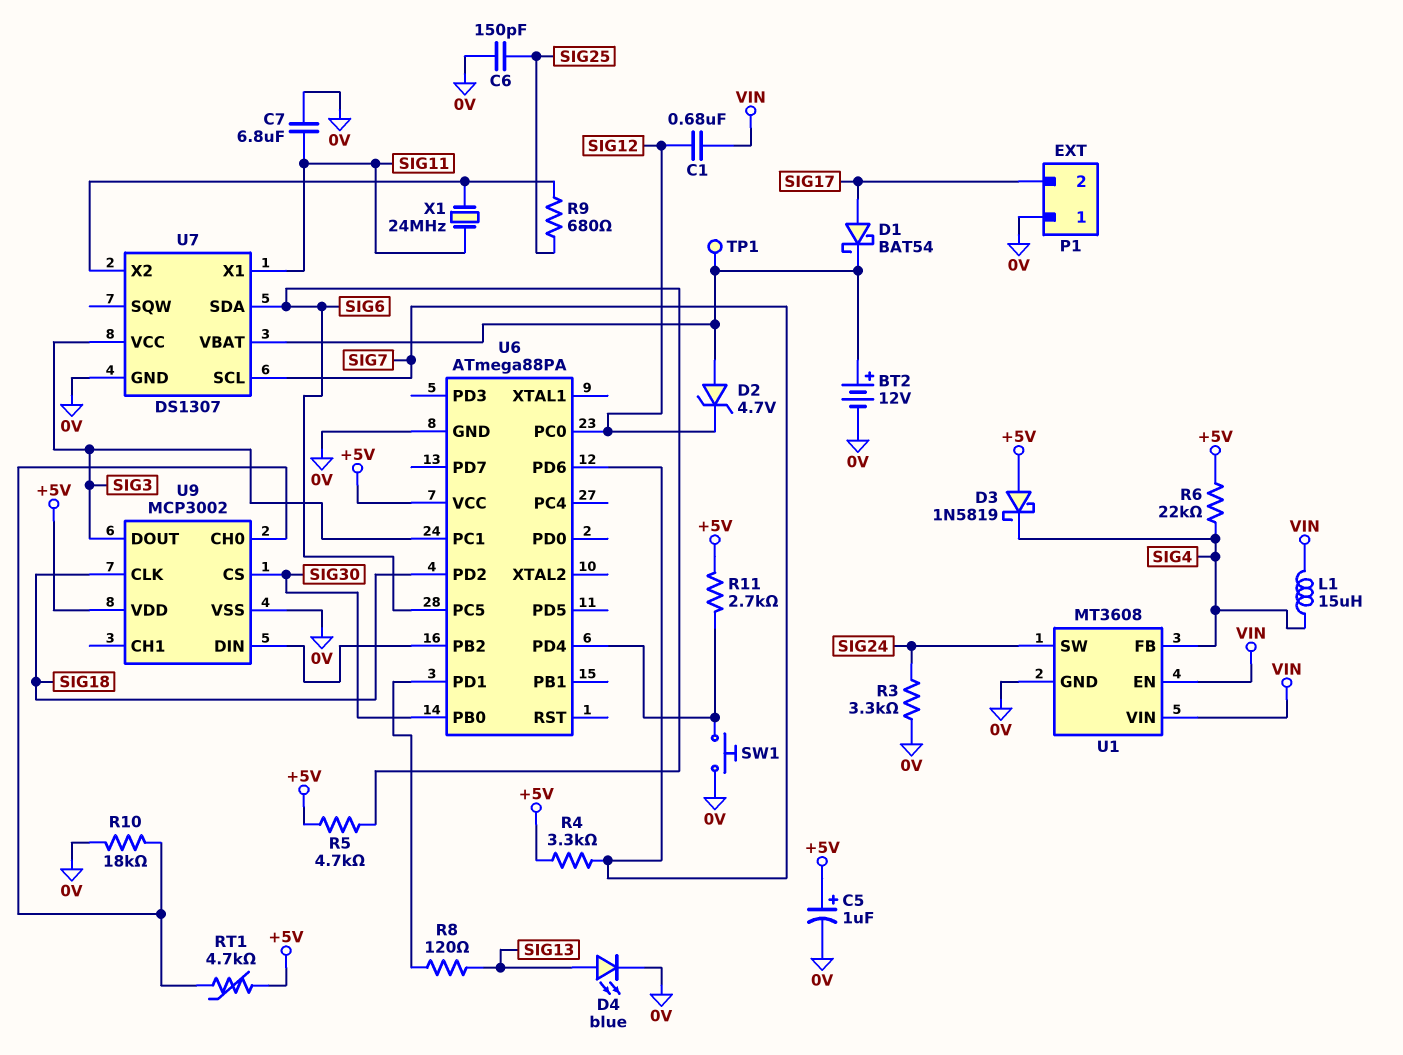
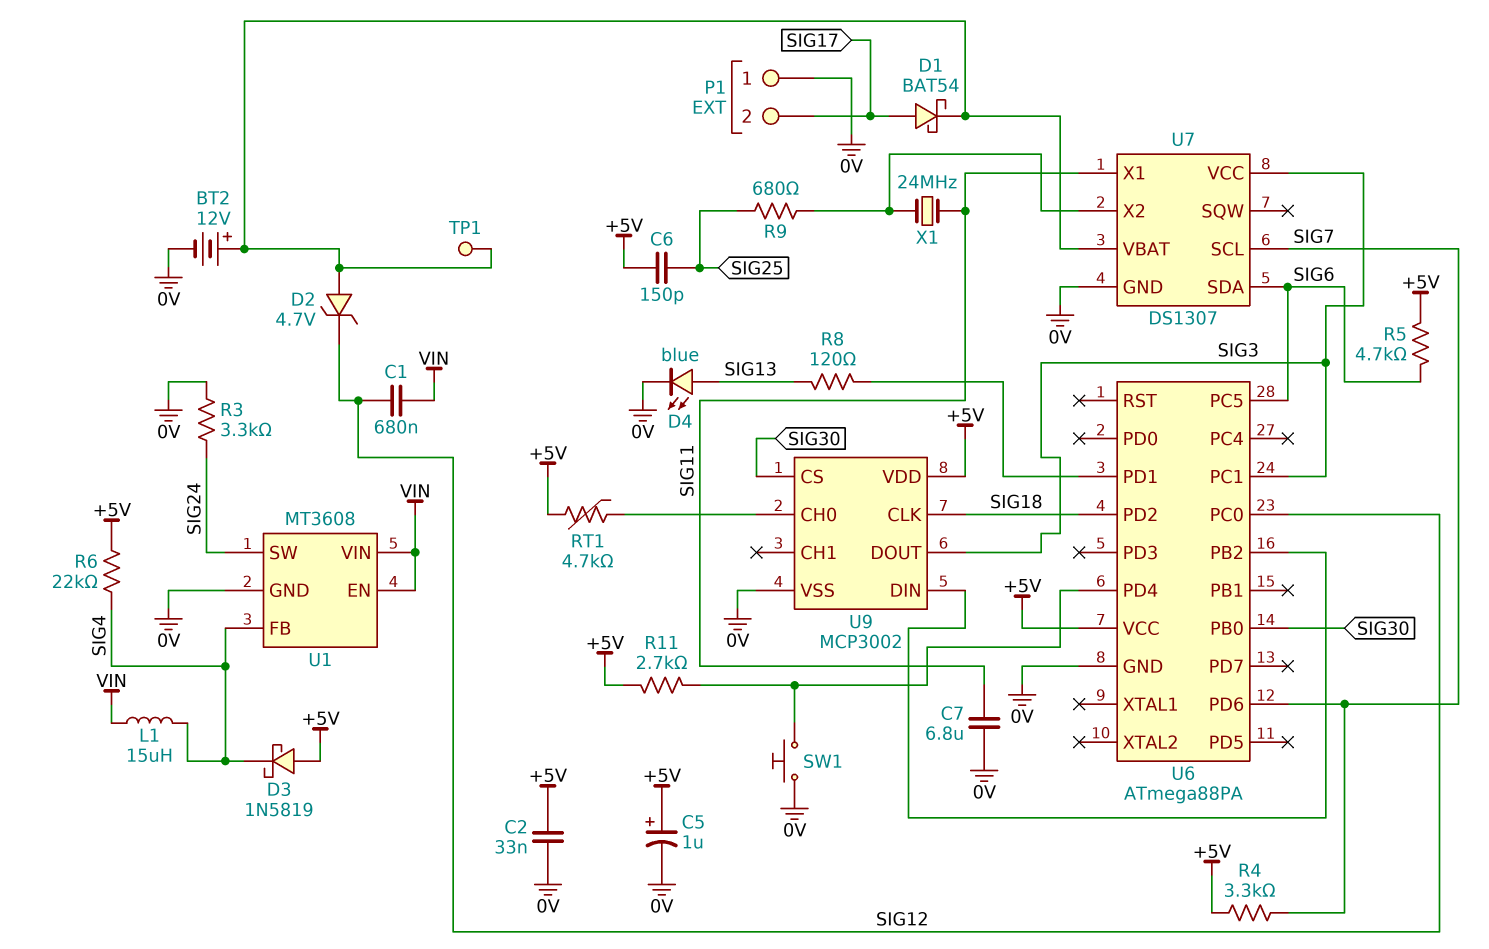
C2: none -> 33nF (+5V, 0V)
C6: 150pF (0V, SIG25) -> 150pF (+5V, SIG25)
R10: 18k (0V, U9/CH0) -> none

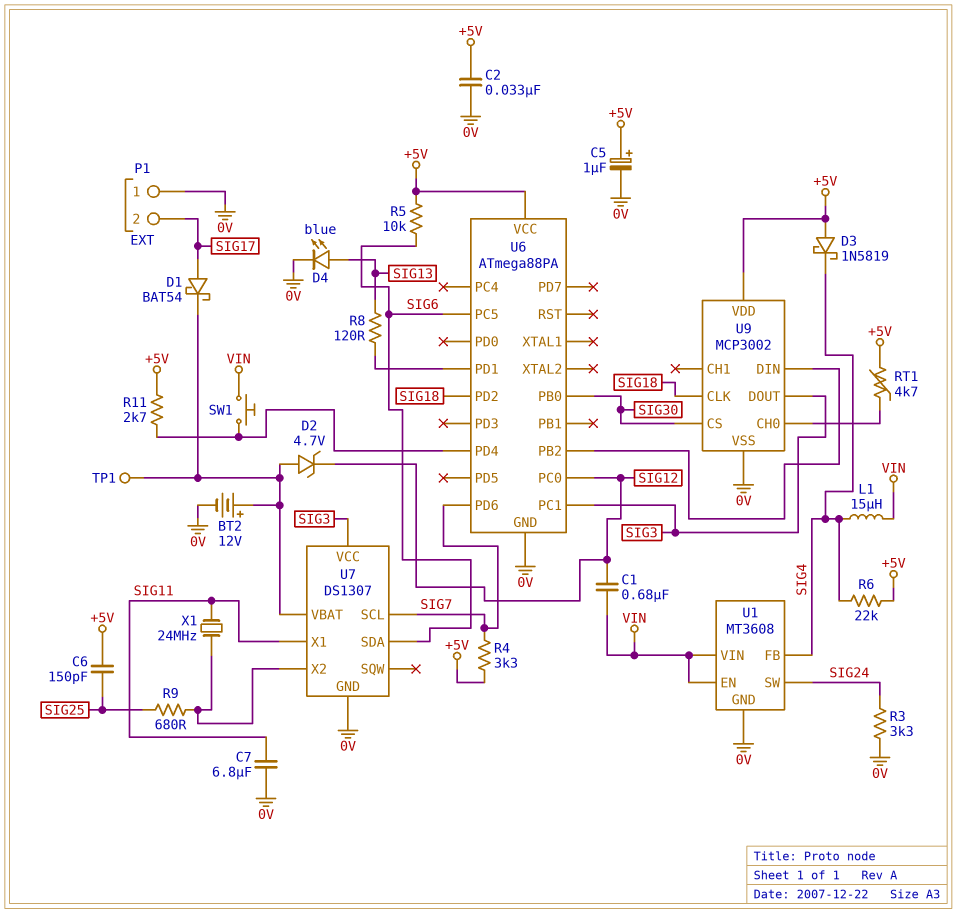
R5: 4.7k (+5V, SIG6) -> 10k (+5V, SIG6)
SW1: button (0V, U6/PD4) -> button (U6/PD4, VIN)

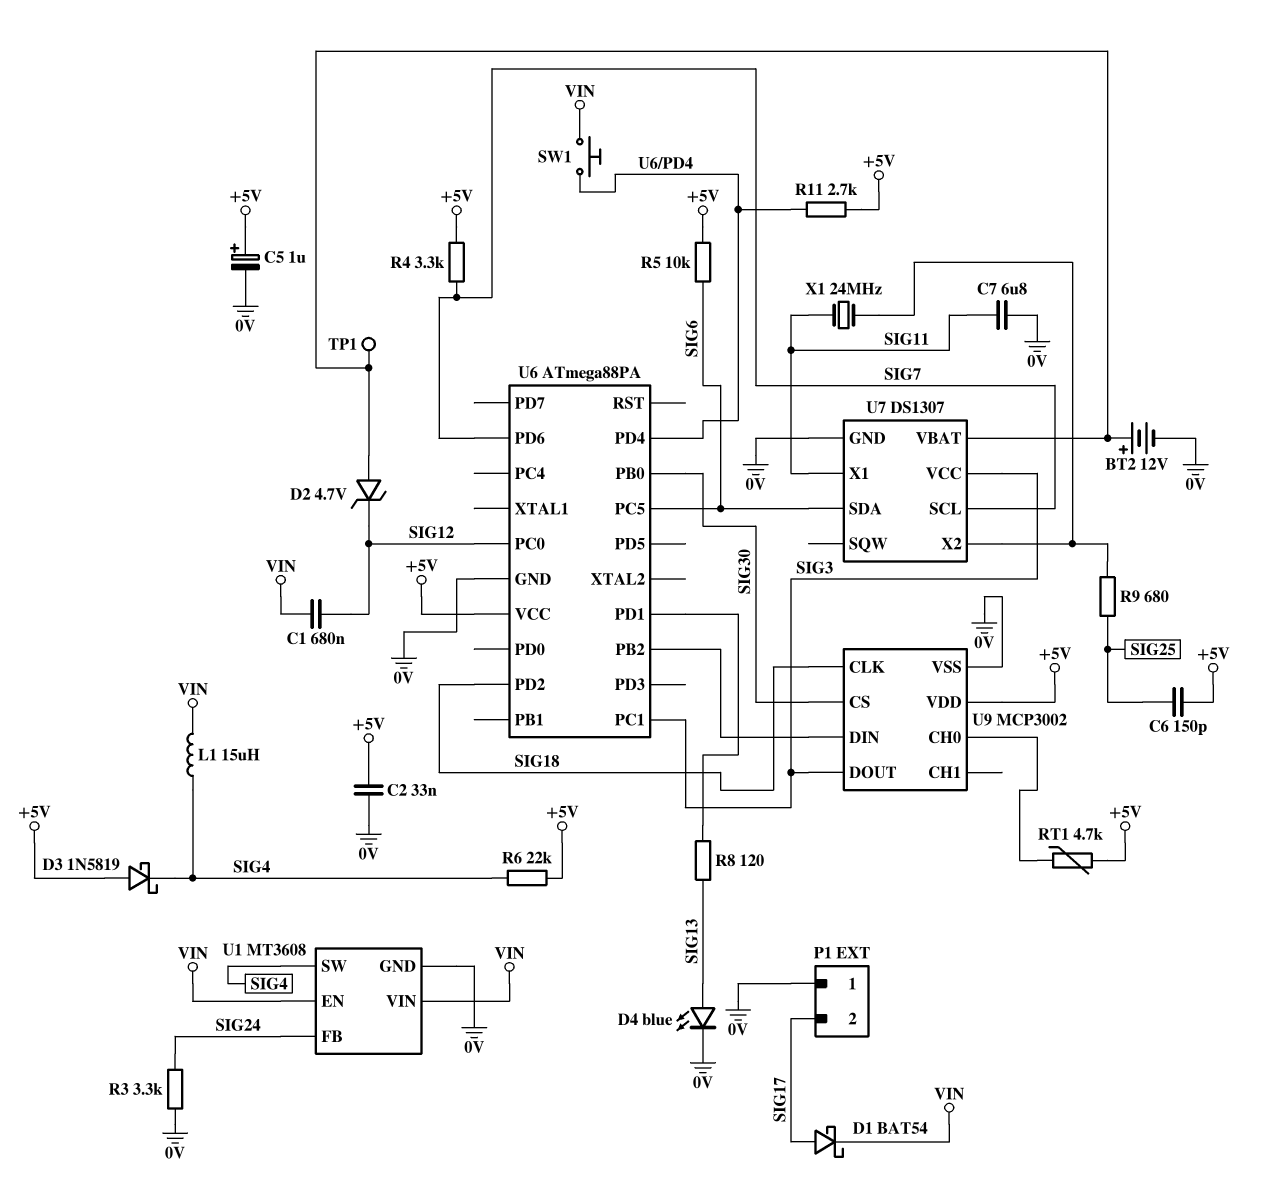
D1: schottky BAT54 (A SIG17, K U7/VBAT) -> schottky BAT54 (A SIG17, K VIN)
U1 pin FB: SIG4 -> SIG24
U1 pin SW: SIG24 -> SIG4

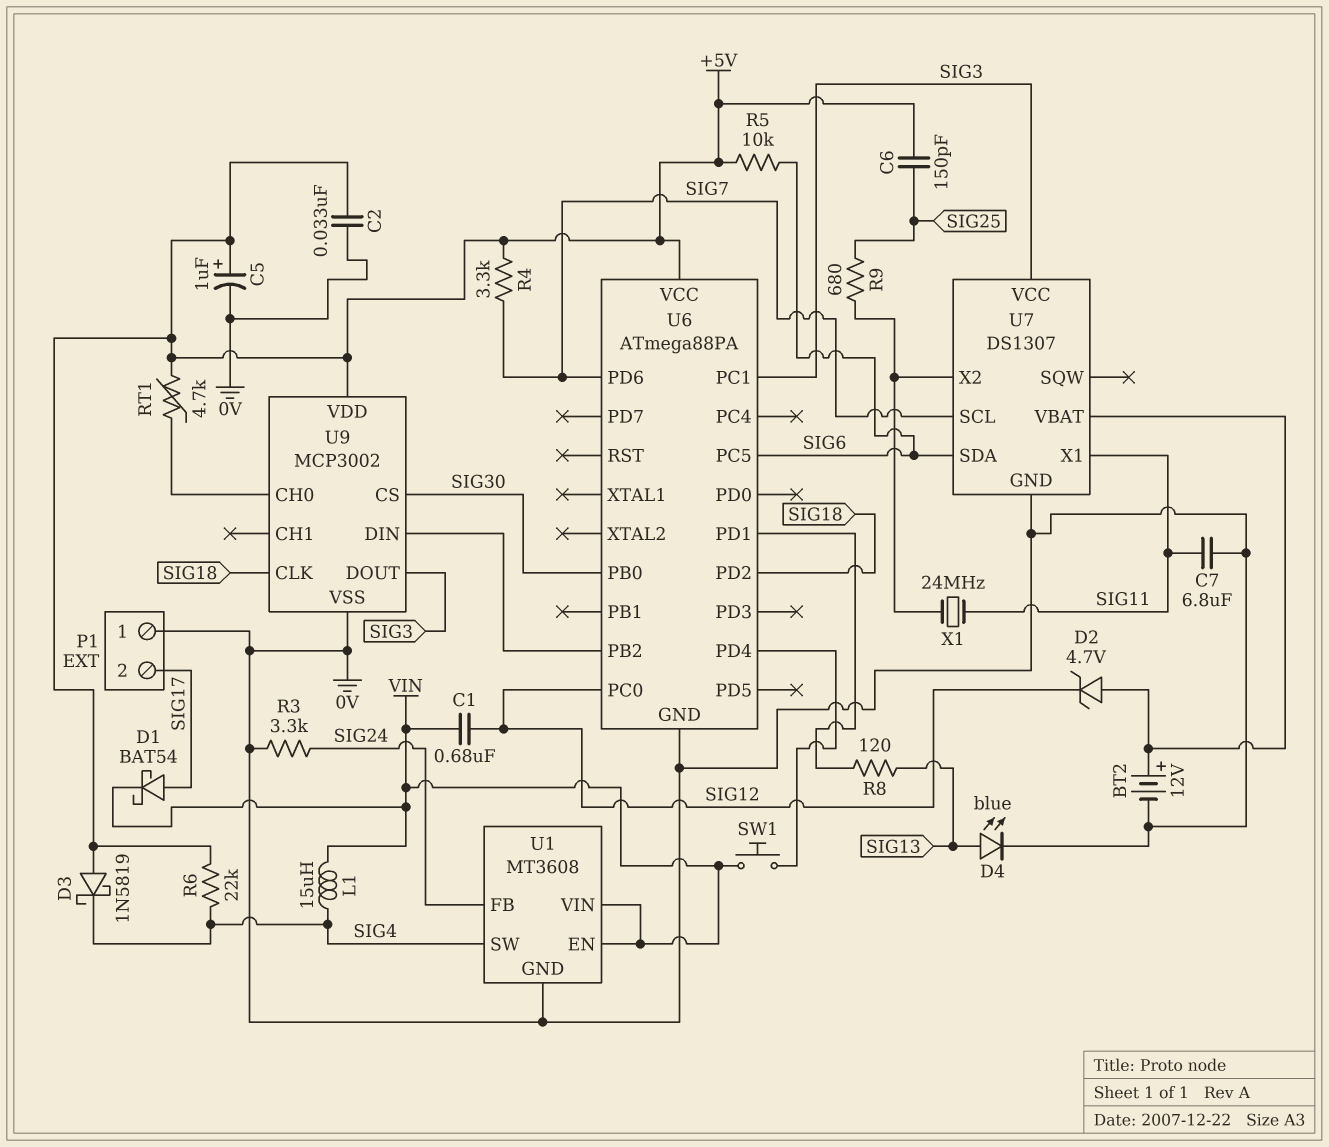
R11: 2.7k (+5V, U6/PD4) -> none
TP1: test point (U7/VBAT) -> none

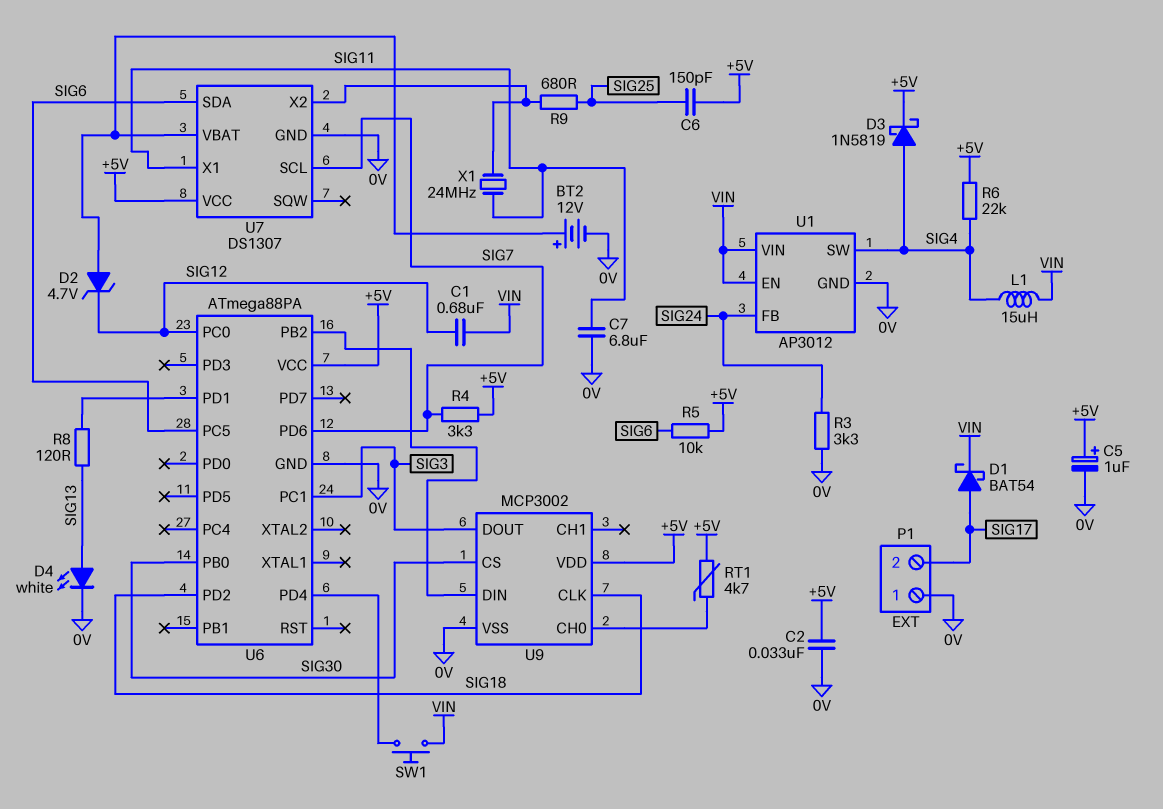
D3: schottky 1N5819 (A +5V, K SIG4) -> schottky 1N5819 (A SIG4, K +5V)
D4: LED blue (A SIG13, K 0V) -> LED white (A SIG13, K 0V)
U1: MT3608 -> AP3012
U7 pin VCC: SIG3 -> +5V

